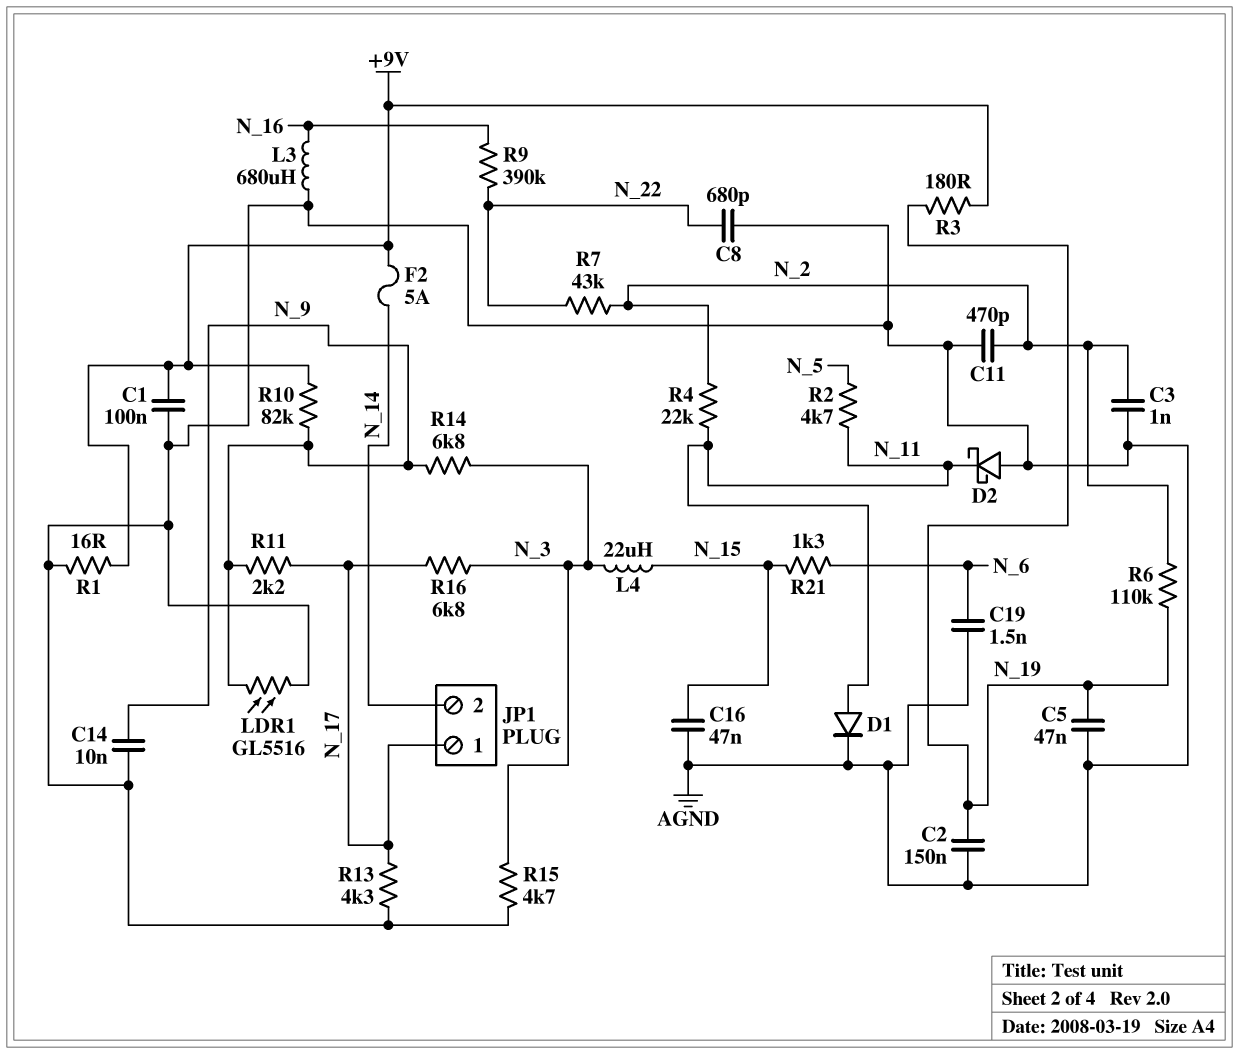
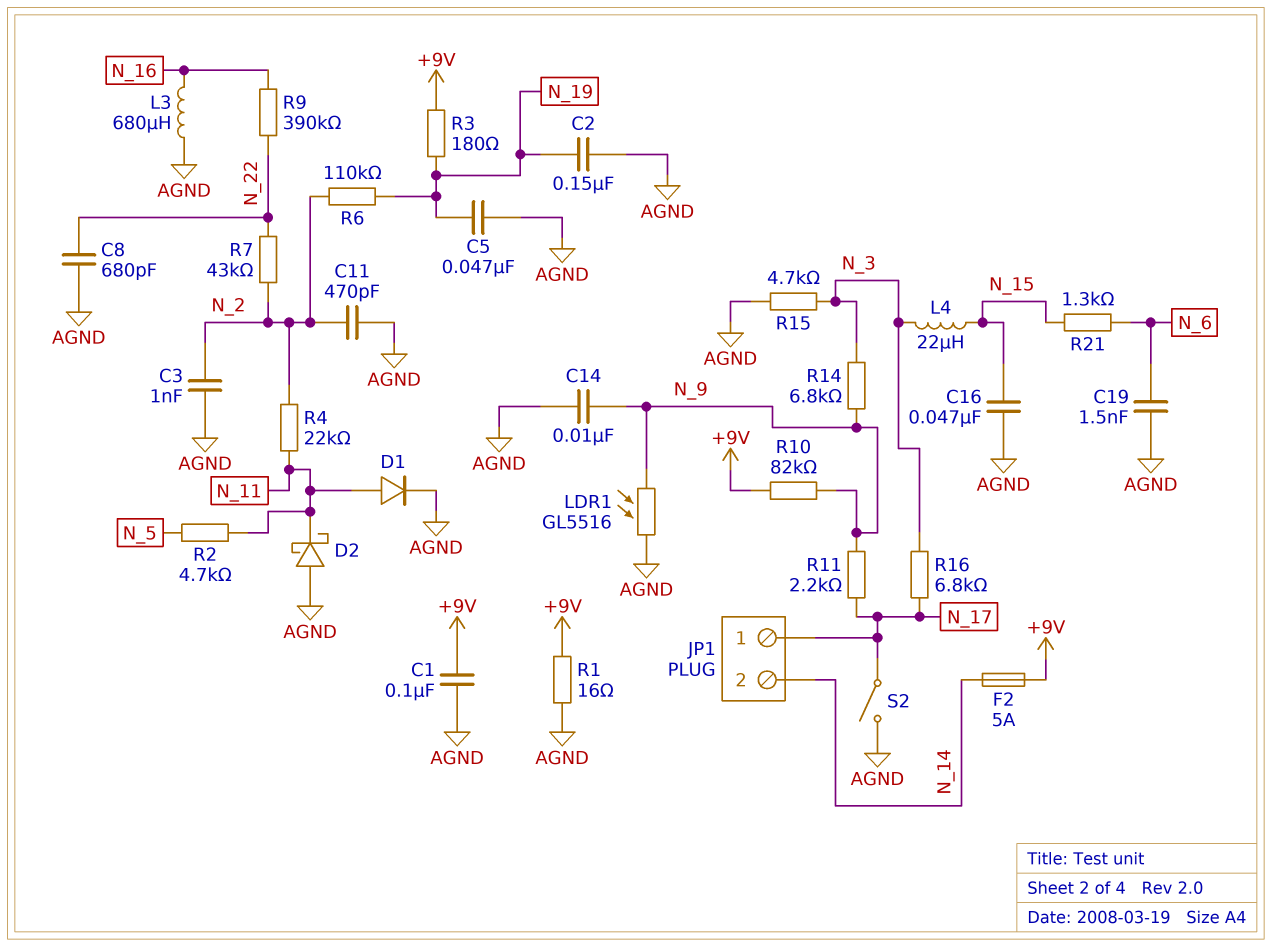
R13: 4.3k (AGND, N_17) -> none
S2: none -> switch (AGND, N_17)

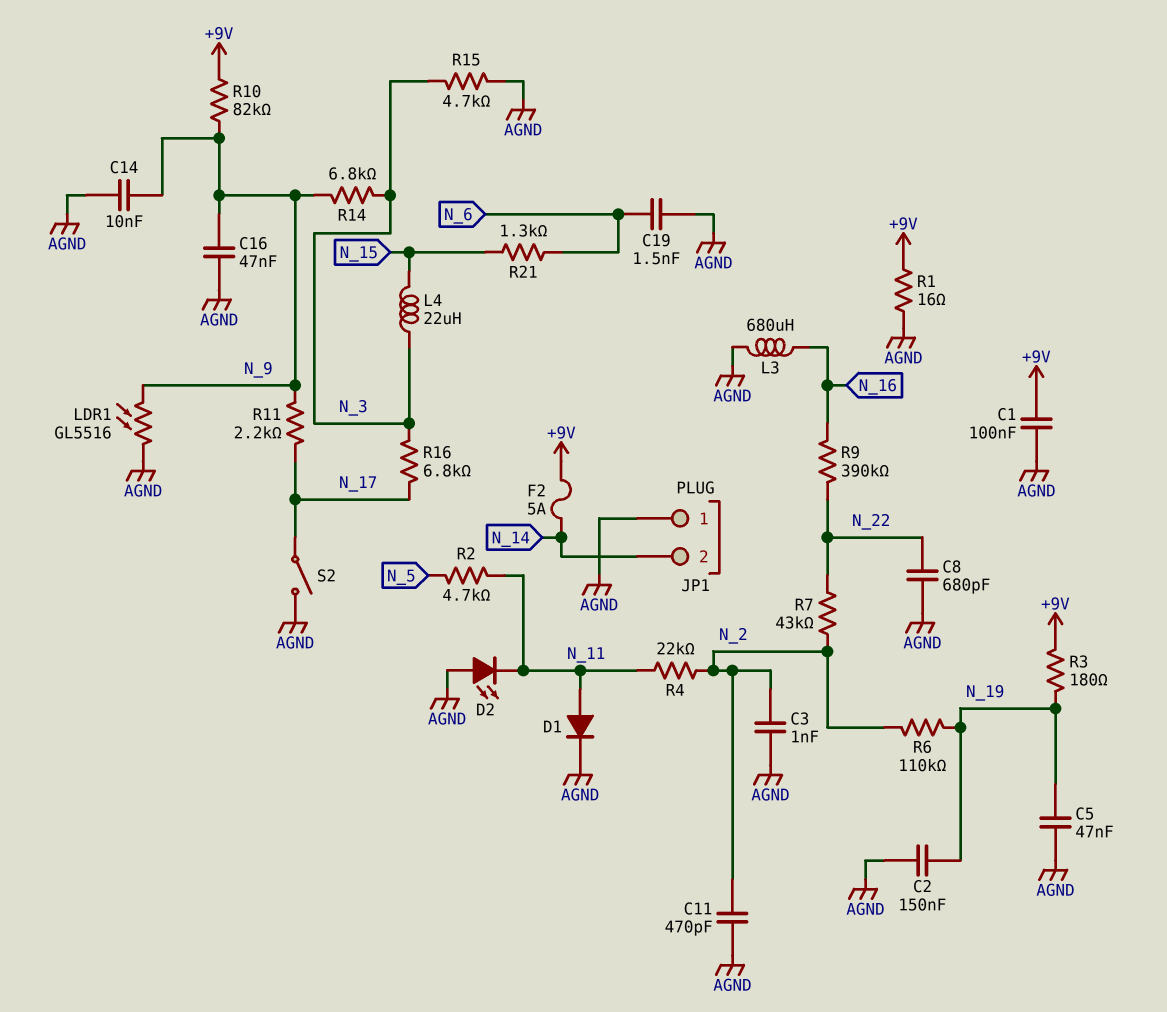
C16: 47nF (AGND, N_15) -> 47nF (AGND, N_9)
D2: schottky (A AGND, K N_11) -> LED (A AGND, K N_11)
JP1 pin 1: N_17 -> AGND

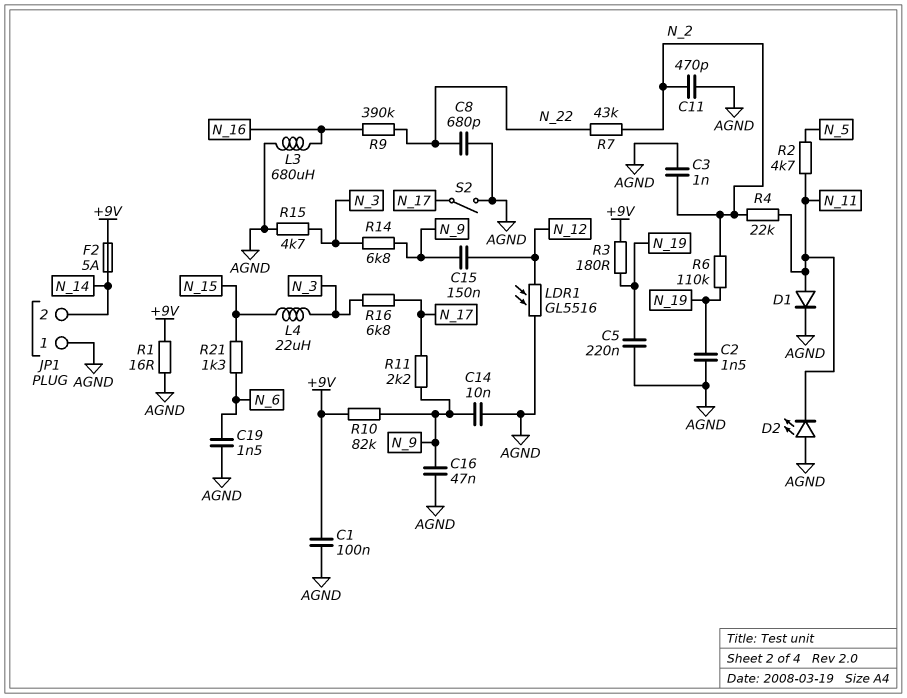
C2: 150nF (AGND, N_19) -> 1.5nF (AGND, N_19)
C5: 47nF (AGND, N_19) -> 220nF (AGND, N_19)
C15: none -> 150nF (N_9, N_12)
LDR1: GL5516 (AGND, N_9) -> GL5516 (AGND, N_12)

